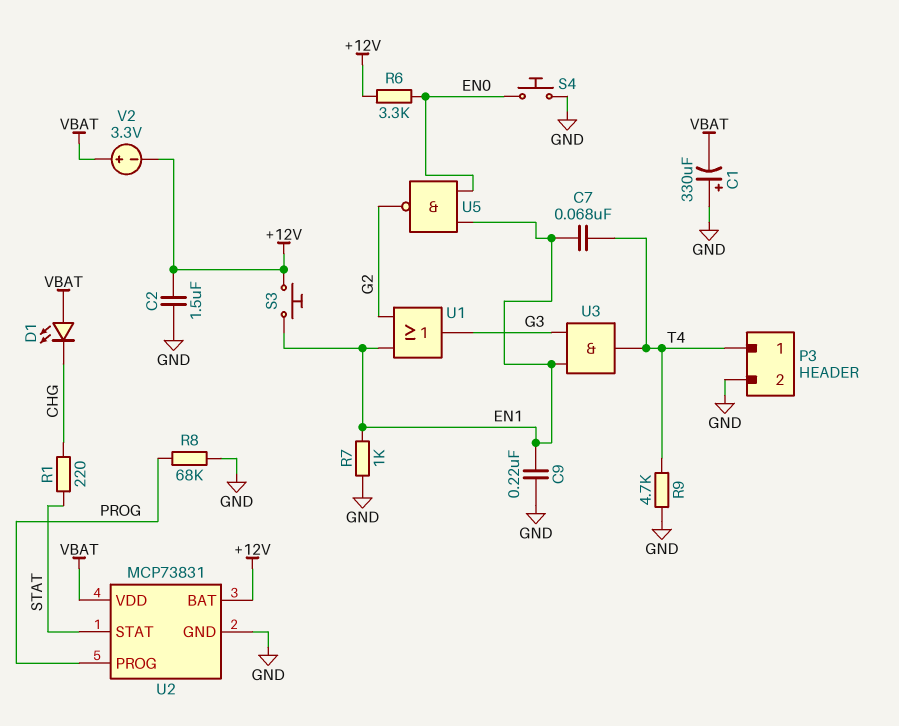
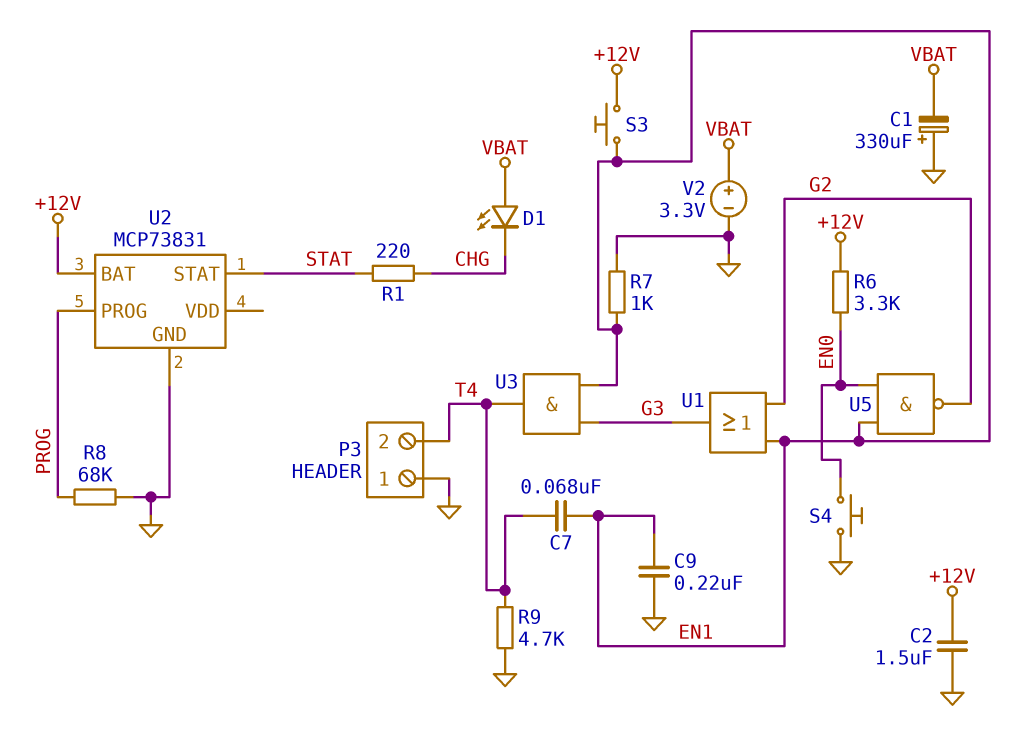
P3 pin 1: T4 -> GND
P3 pin 2: GND -> T4
U2 pin VDD: VBAT -> none
V2: 3.3V (plus VBAT, minus +12V) -> 3.3V (plus VBAT, minus GND)

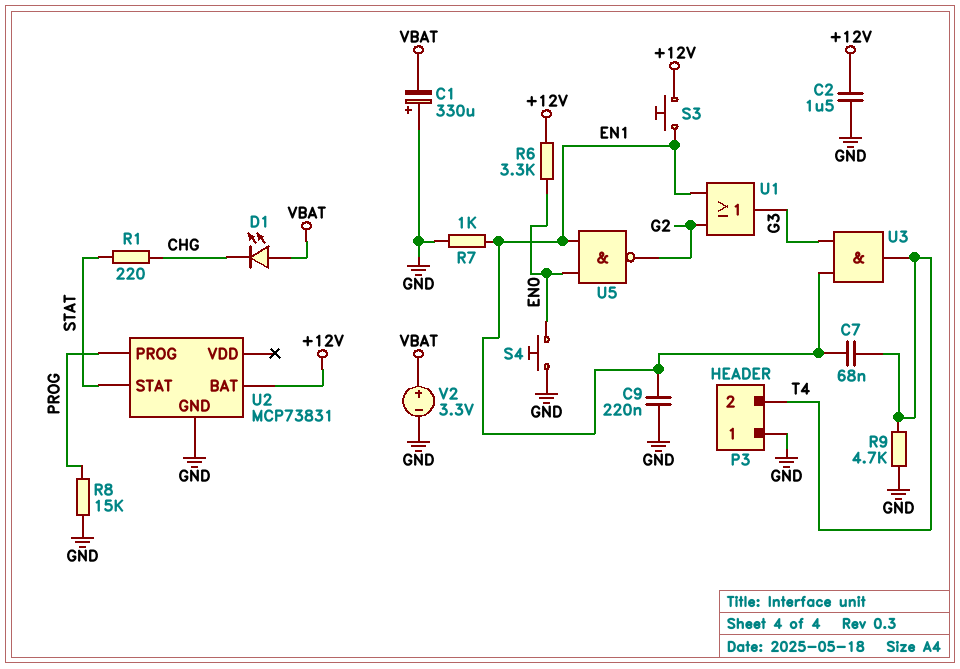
R8: 68k (GND, PROG) -> 15k (GND, PROG)

